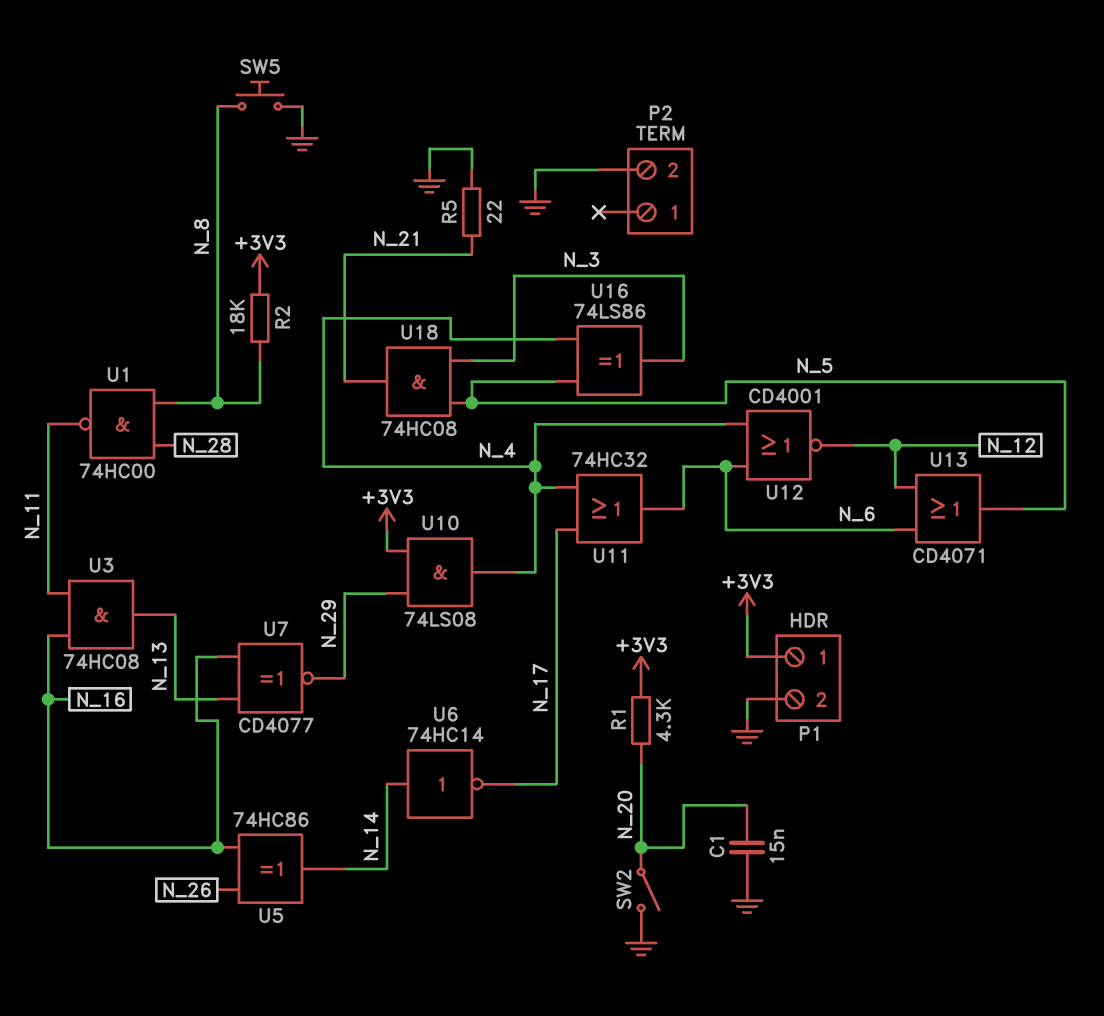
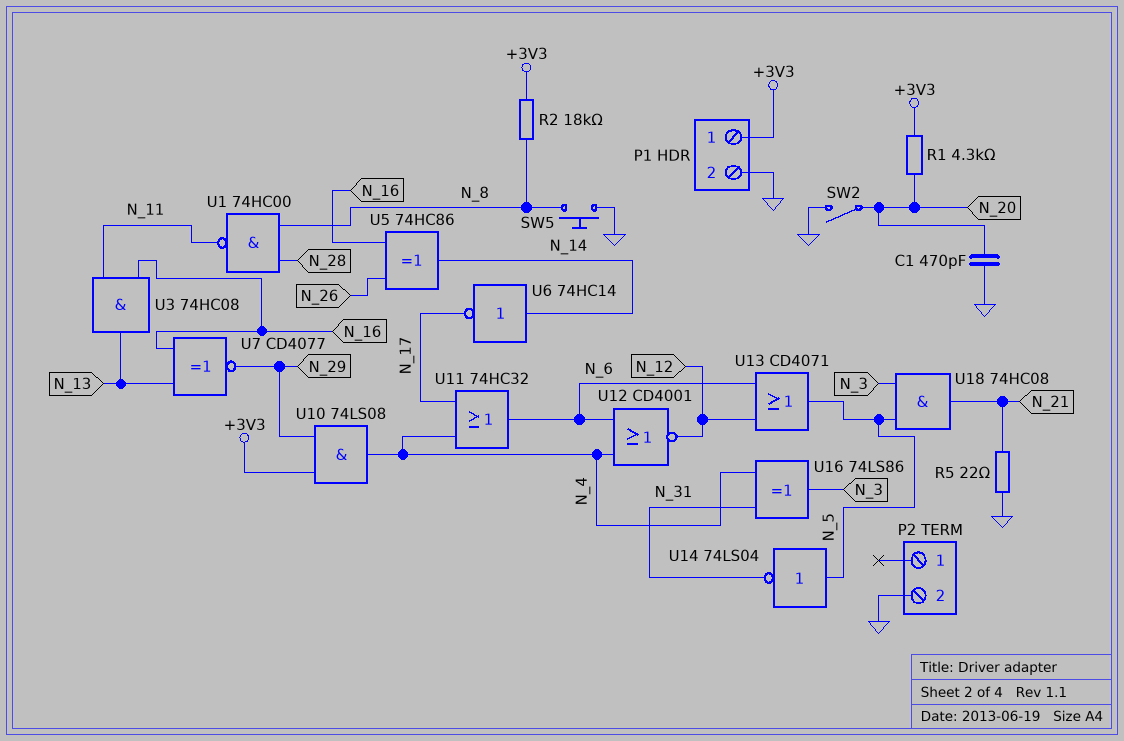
C1: 15nF (GND, N_20) -> 470pF (GND, N_20)
U14: none -> NOT 74LS04 (in N_5, out N_31)
U16: XOR 74LS86 (in N_4, in N_5, out N_3) -> XOR 74LS86 (in N_4, in N_31, out N_3)

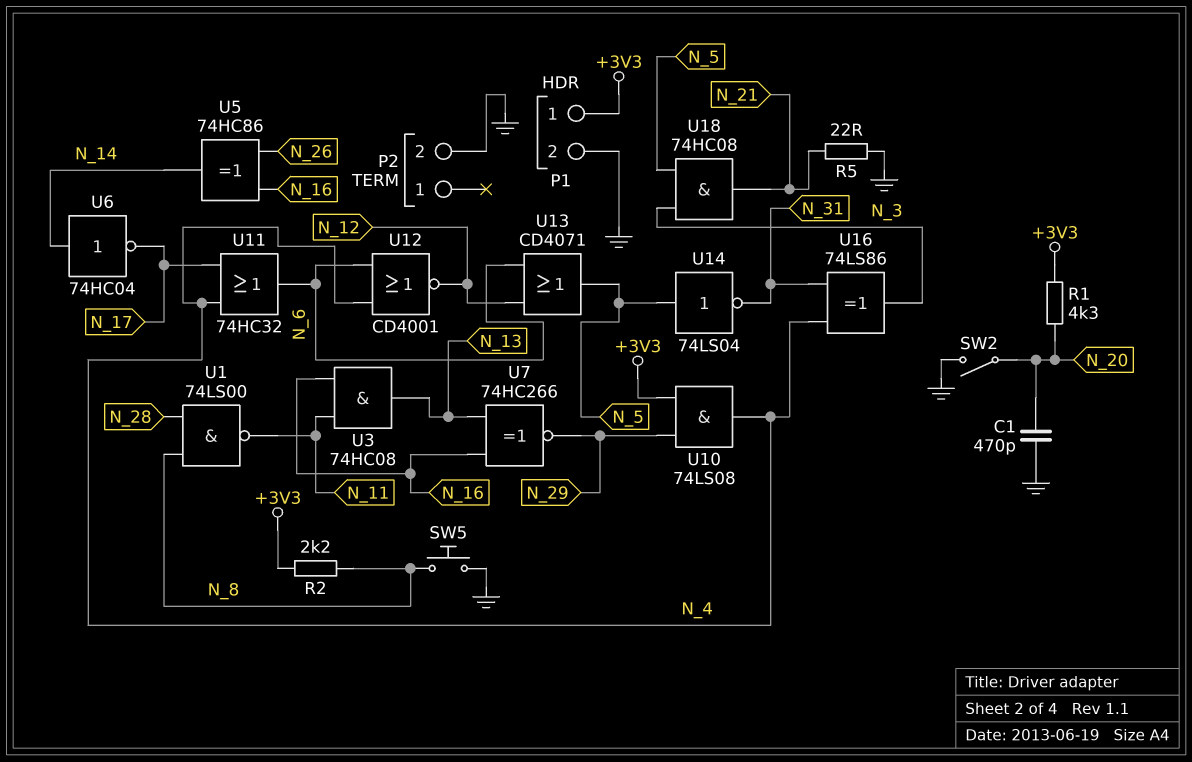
R2: 18k (+3V3, N_8) -> 2.2k (+3V3, N_8)
U1: NAND 74HC00 (in N_8, in N_28, out N_11) -> NAND 74LS00 (in N_8, in N_28, out N_11)
U6: NOT 74HC14 (in N_14, out N_17) -> NOT 74HC04 (in N_14, out N_17)
U7: XNOR CD4077 (in N_13, in N_16, out N_29) -> XNOR 74HC266 (in N_13, in N_16, out N_29)

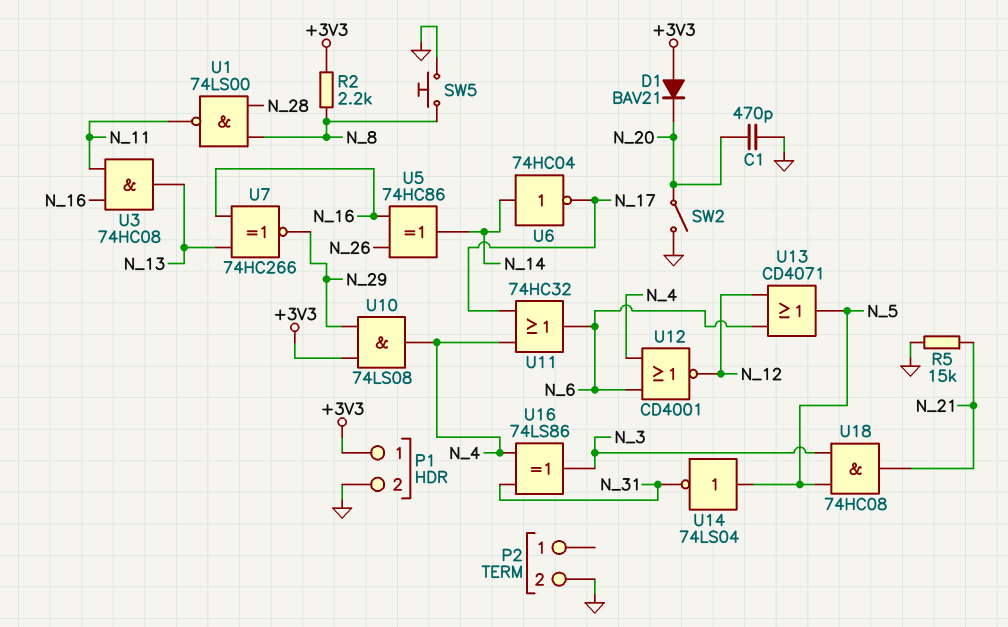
D1: none -> diode BAV21 (A +3V3, K N_20)
R1: 4.3k (+3V3, N_20) -> none
R5: 22 (GND, N_21) -> 15k (GND, N_21)

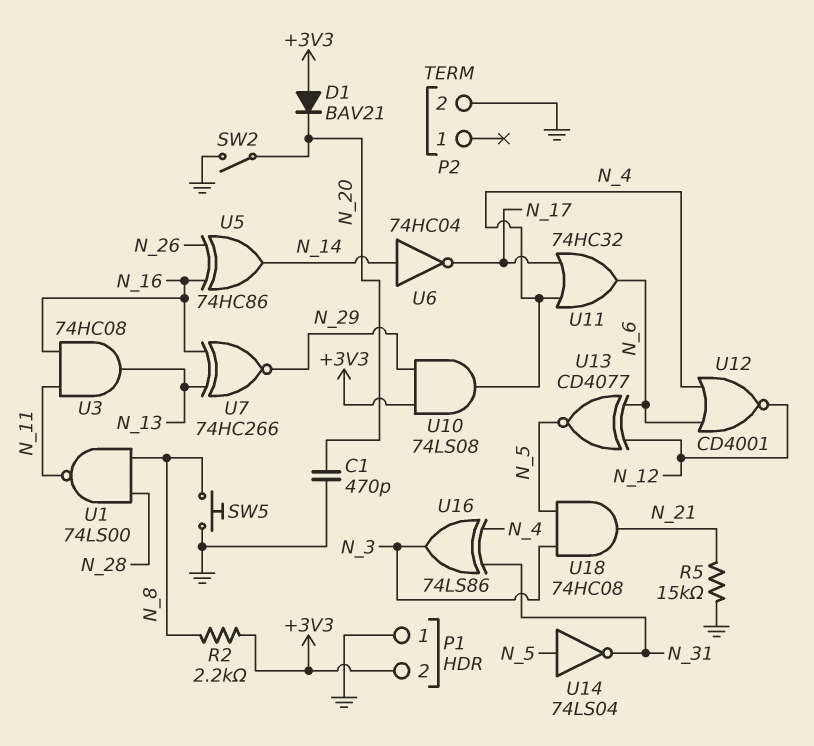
P1 pin 1: +3V3 -> GND
P1 pin 2: GND -> +3V3
U13: OR CD4071 (in N_6, in N_12, out N_5) -> XNOR CD4077 (in N_6, in N_12, out N_5)

